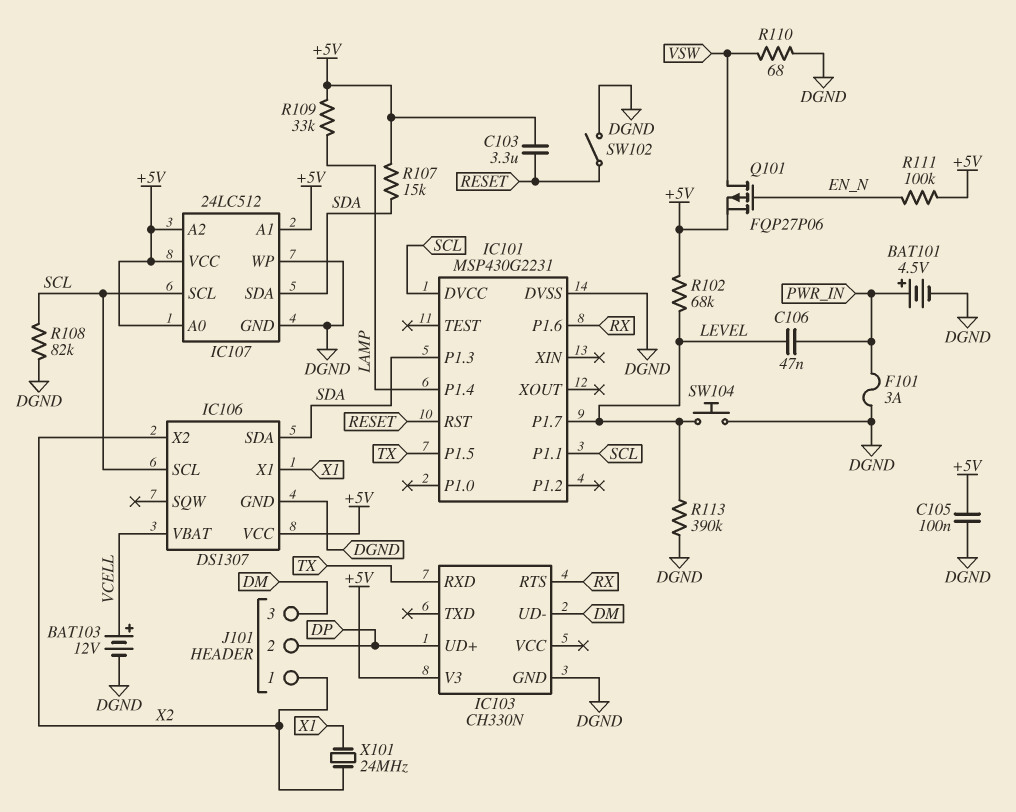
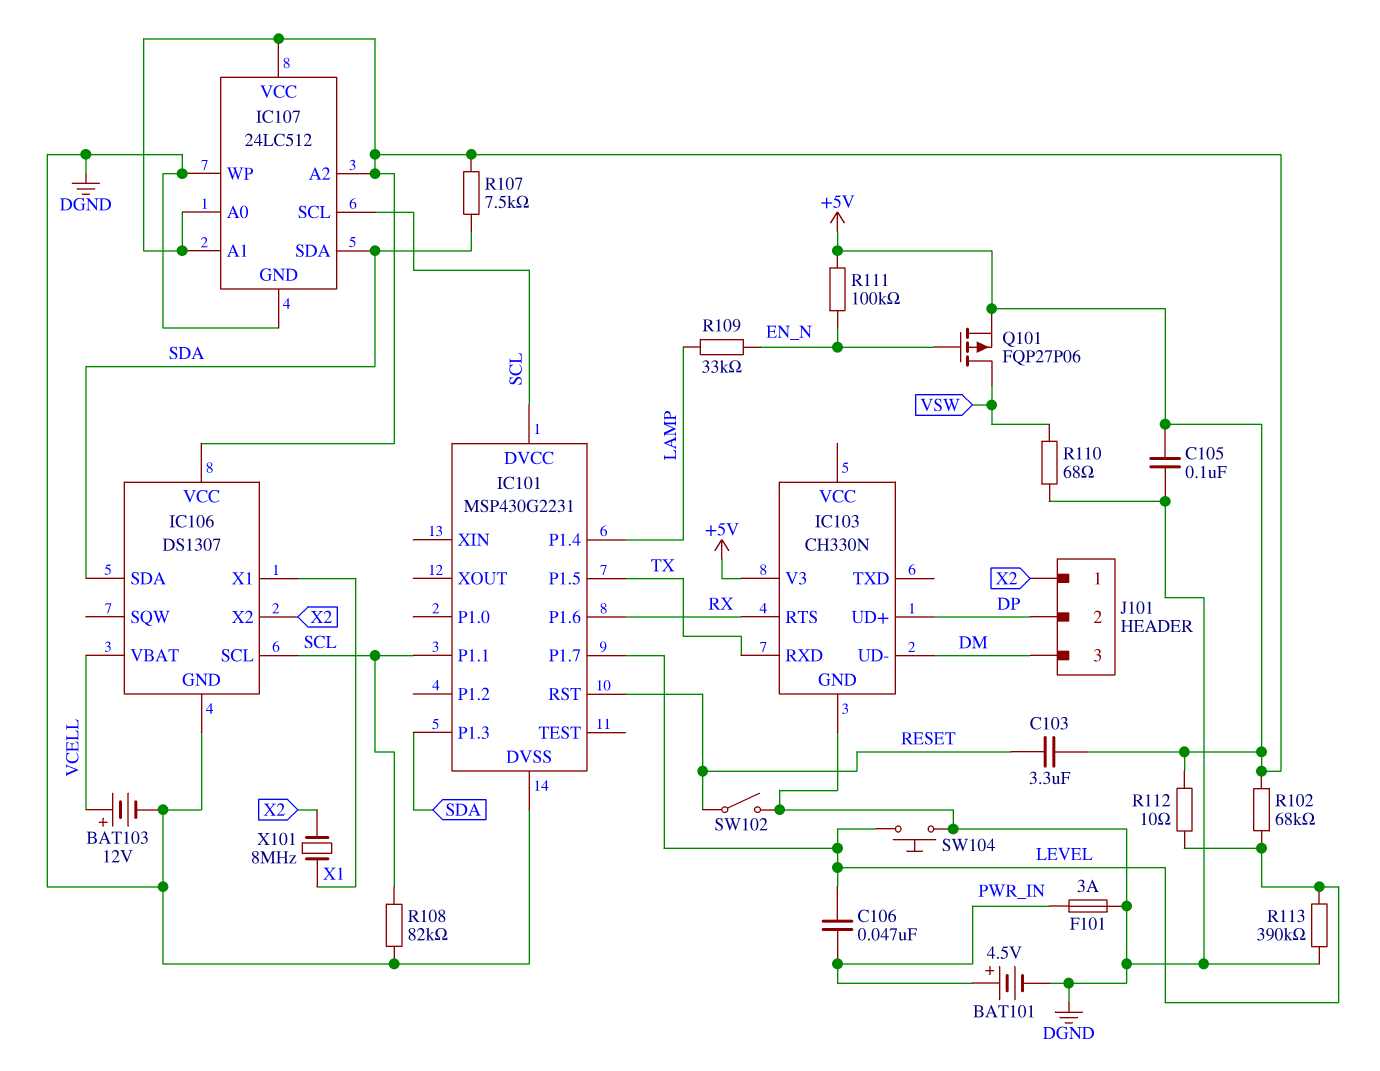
R107: 15k (+5V, SDA) -> 7.5k (+5V, SDA)
R109: 33k (+5V, LAMP) -> 33k (EN_N, LAMP)
R112: none -> 10 (+5V, LEVEL)
X101: 24MHz (X1, X2) -> 8MHz (X1, X2)

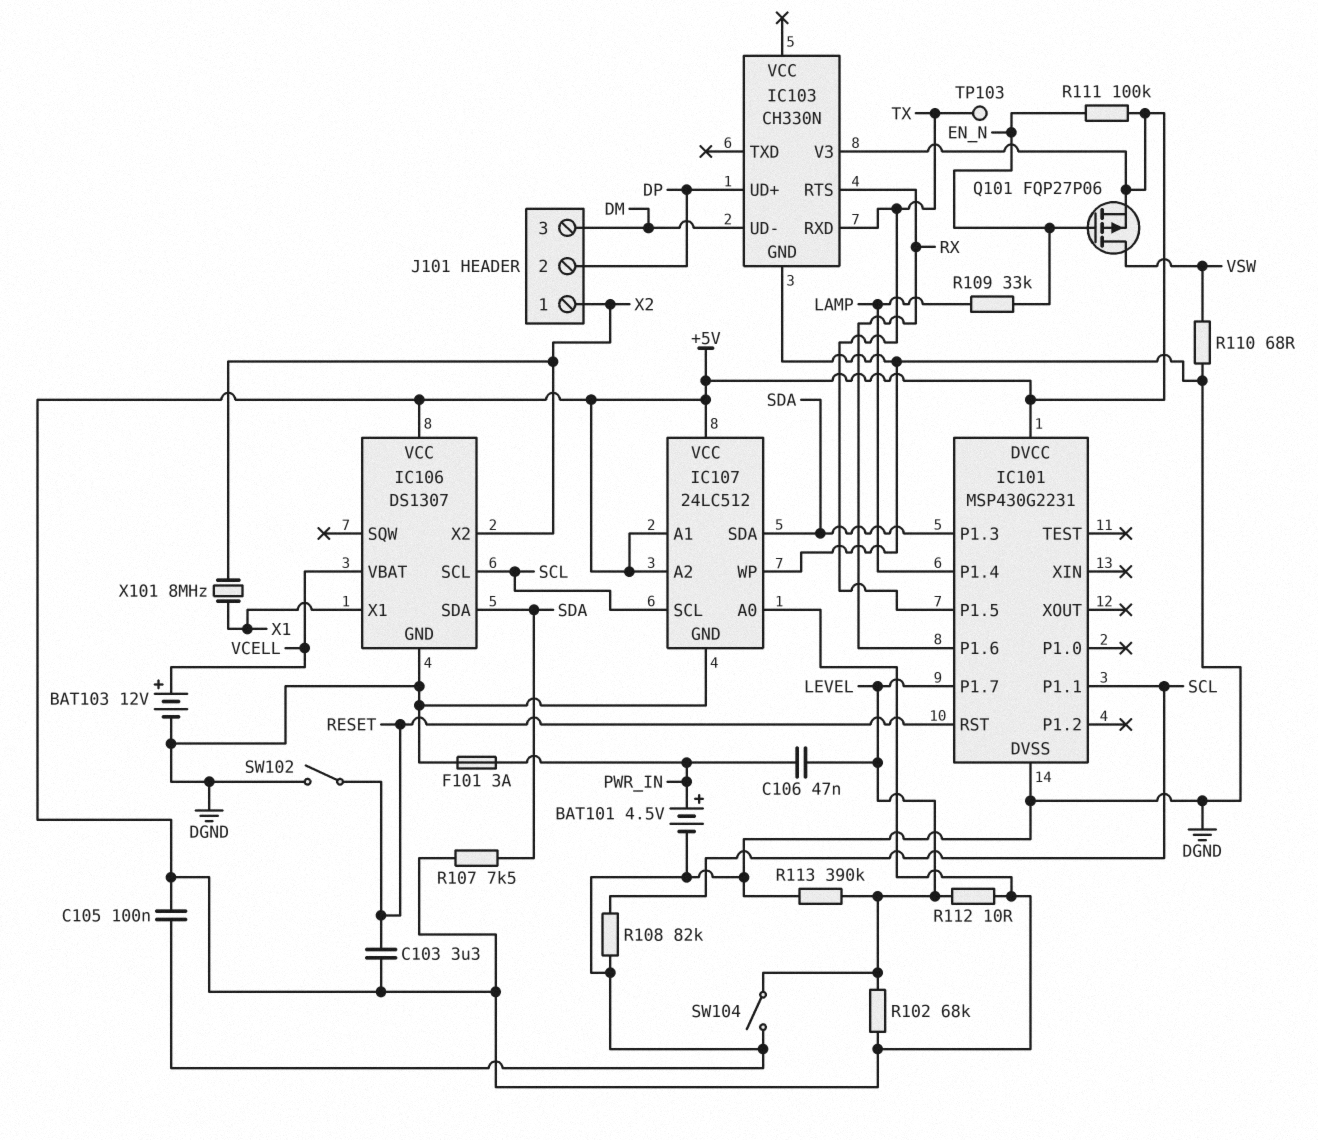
IC101 pin DVCC: SCL -> +5V
SW104: button (DGND, LEVEL) -> switch (DGND, LEVEL)
TP103: none -> test point (TX)

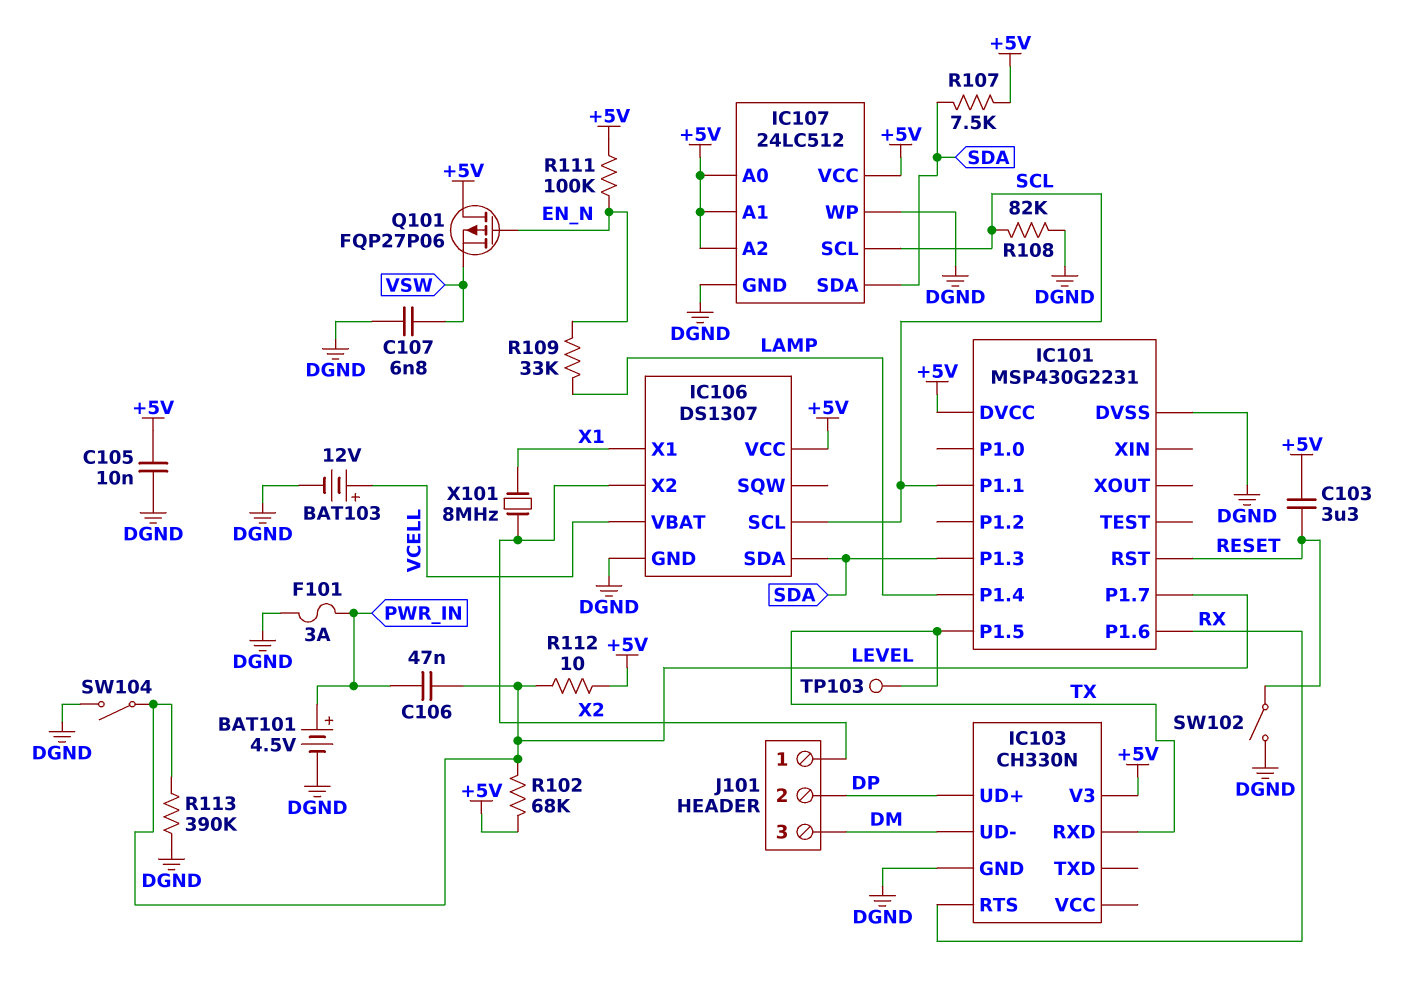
C105: 100nF (+5V, DGND) -> 10nF (+5V, DGND)
C107: none -> 6.8nF (DGND, VSW)
Q101: PMOS FQP27P06 (G EN_N, D VSW, S +5V) -> PMOS FQP27P06 (G EN_N, D +5V, S VSW)
R110: 68 (DGND, VSW) -> none

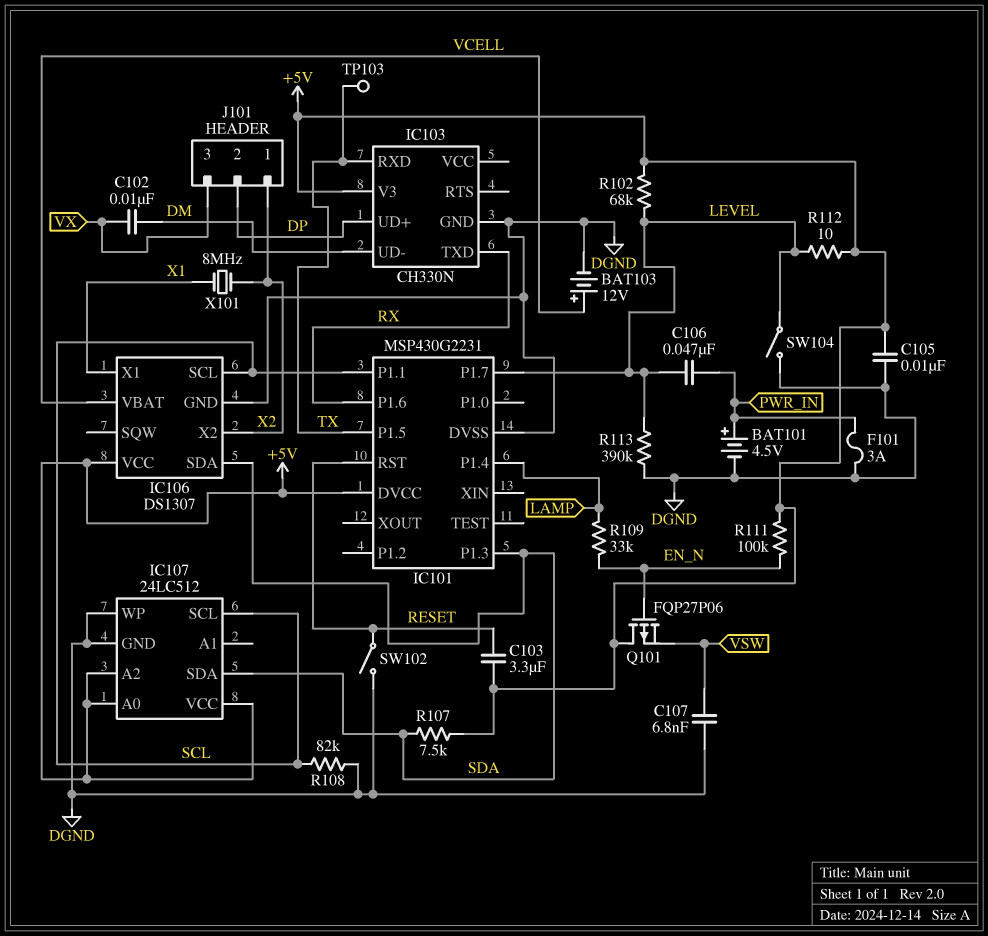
C102: none -> 10nF (DM, VX)
IC103 pin RTS: RX -> none
IC103 pin TXD: none -> RX
IC107 pin A1: +5V -> none
J101 pin 3: DM -> VX

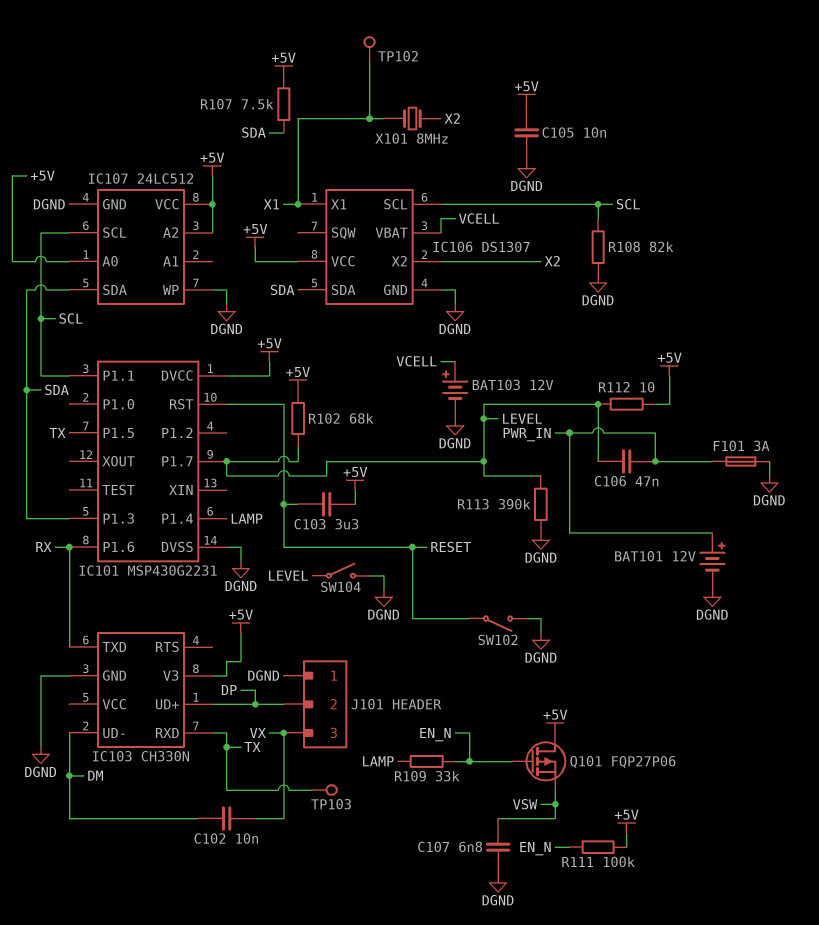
BAT101: 4.5V (plus PWR_IN, minus DGND) -> 12V (plus PWR_IN, minus DGND)
J101 pin 1: X2 -> DGND
TP102: none -> test point (X1)

